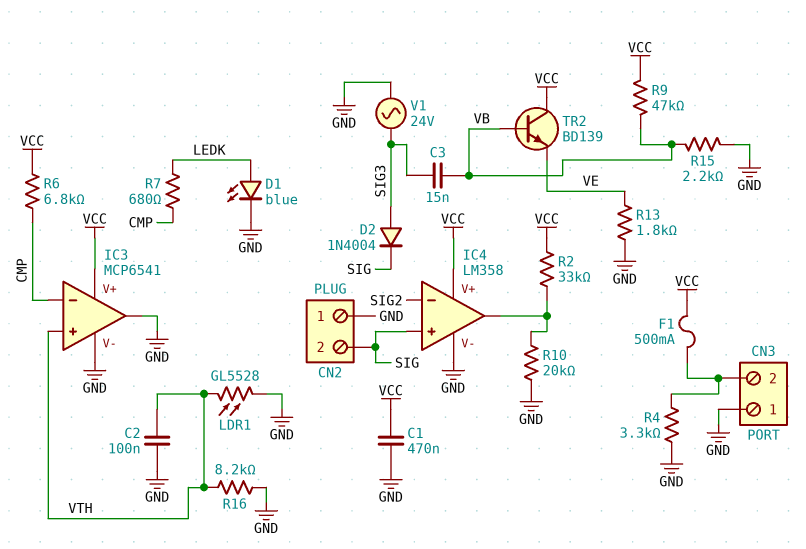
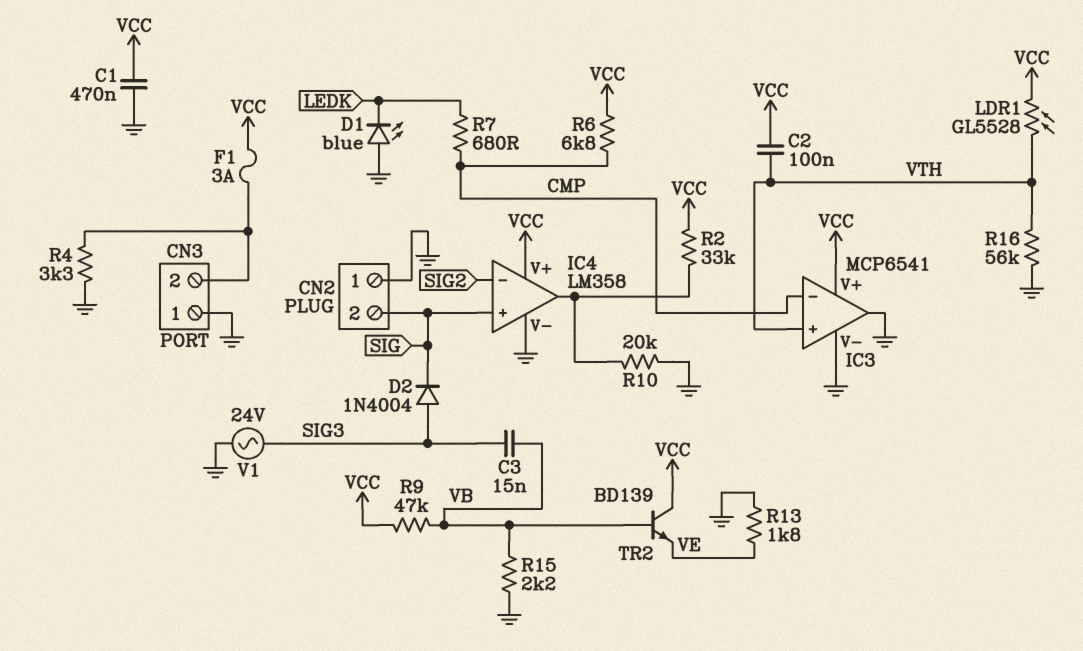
C2: 100nF (GND, VTH) -> 100nF (VCC, VTH)
D1: LED blue (A LEDK, K GND) -> LED blue (A GND, K LEDK)
F1: 500mA (CN3/2, VCC) -> 3A (CN3/2, VCC)
LDR1: GL5528 (GND, VTH) -> GL5528 (VCC, VTH)
R16: 8.2k (GND, VTH) -> 56k (GND, VTH)

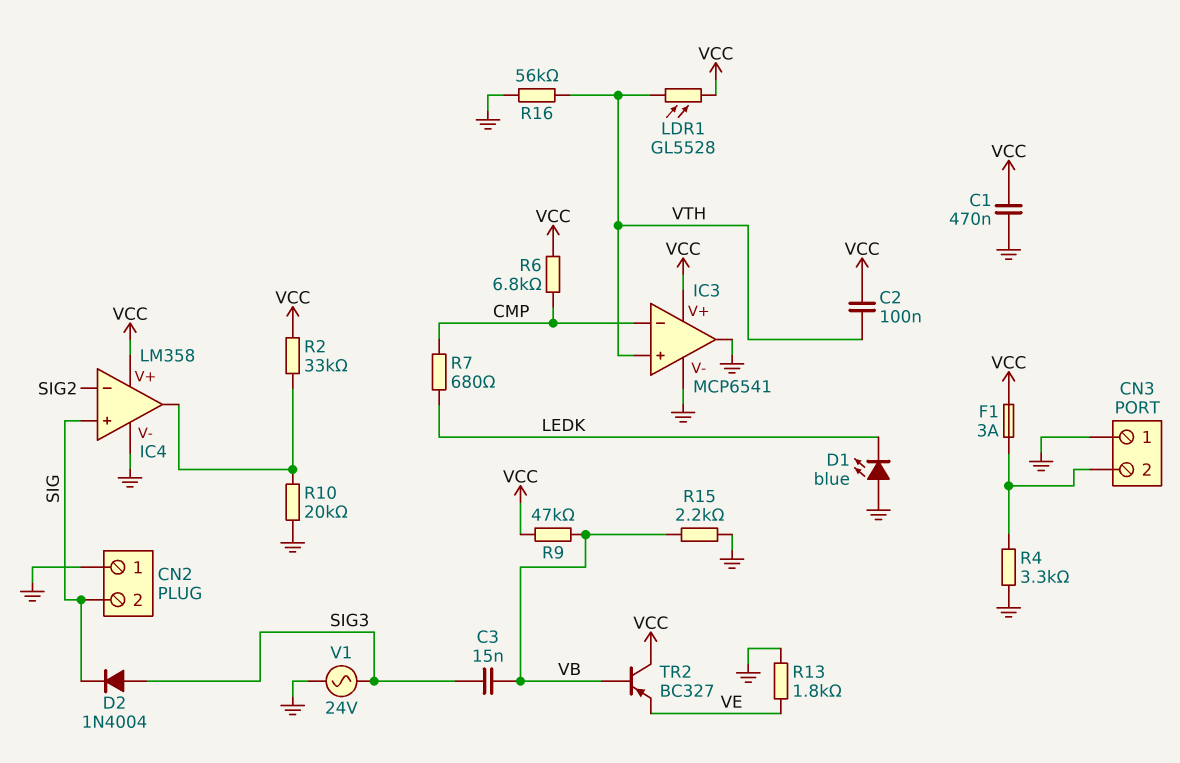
TR2: NPN BD139 (B VB, C VCC, E VE) -> PNP BC327 (B VB, C VCC, E VE)

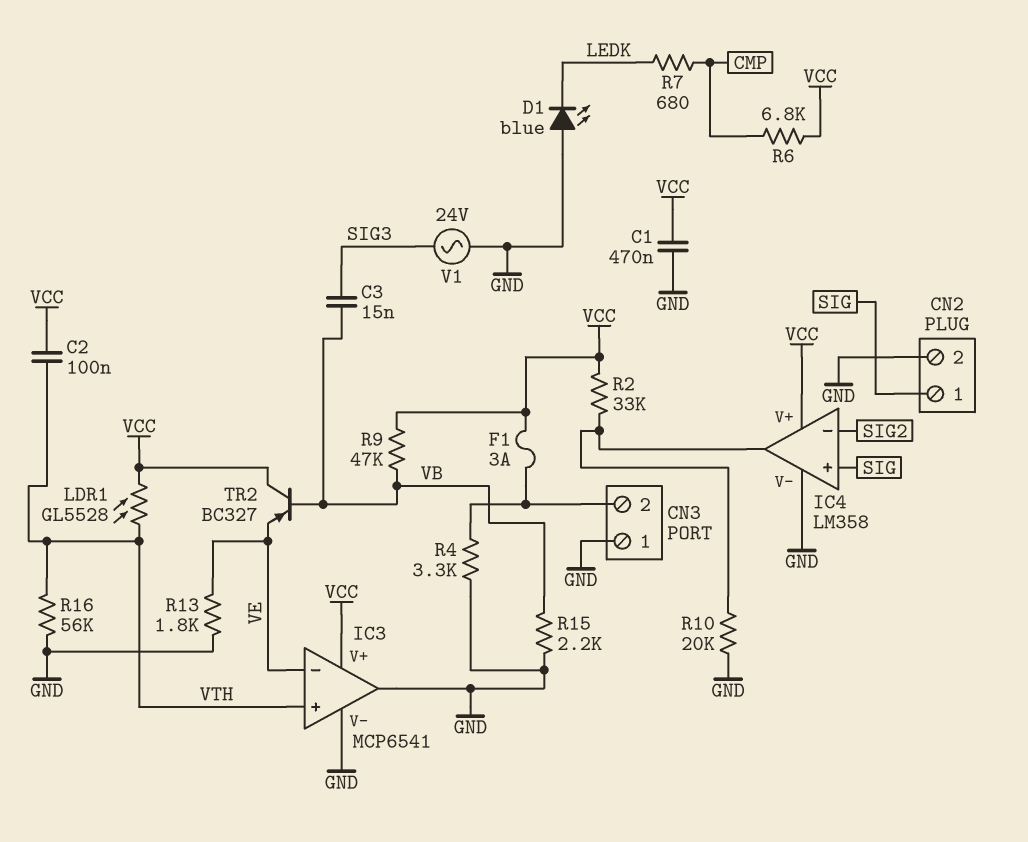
CN2 pin 1: GND -> SIG
CN2 pin 2: SIG -> GND
D2: diode 1N4004 (A SIG3, K SIG) -> none
IC3 pin in-: CMP -> VE

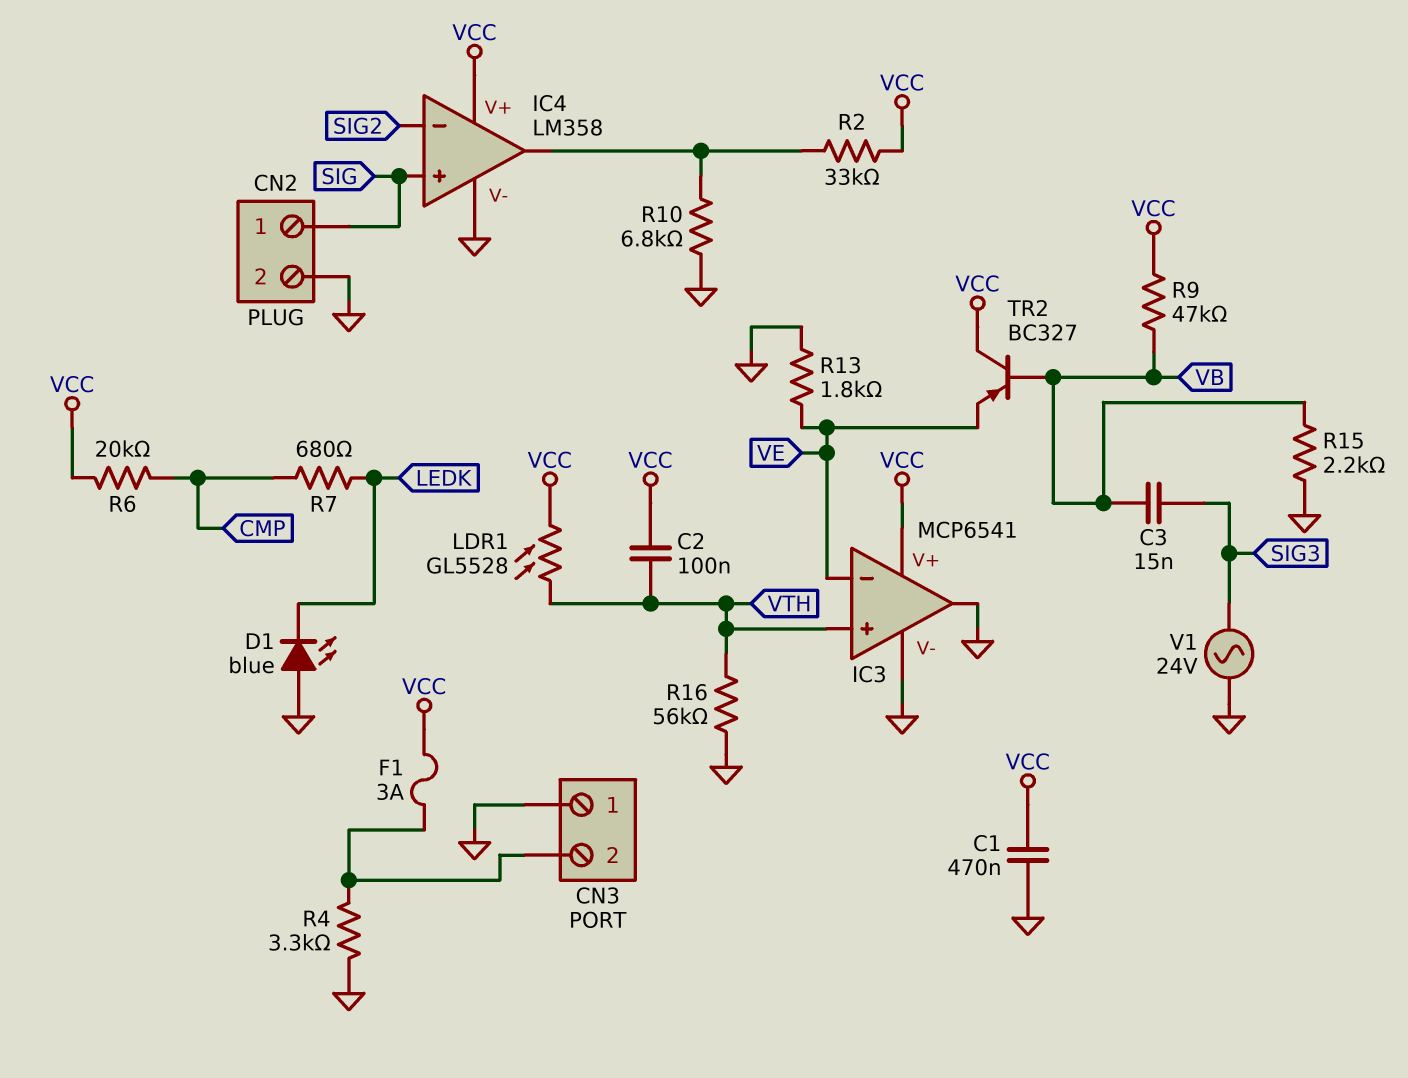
R6: 6.8k (CMP, VCC) -> 20k (CMP, VCC)
R10: 20k (GND, IC4/out) -> 6.8k (GND, IC4/out)

